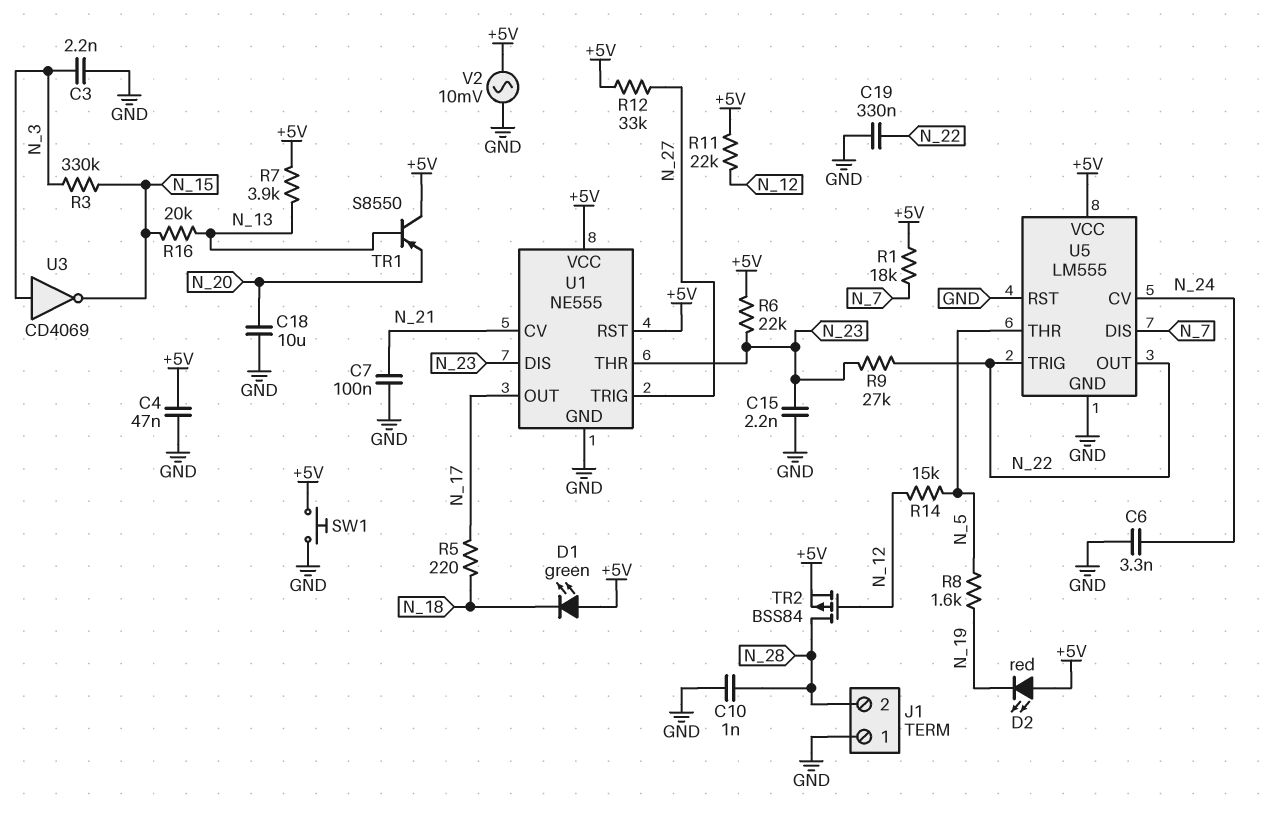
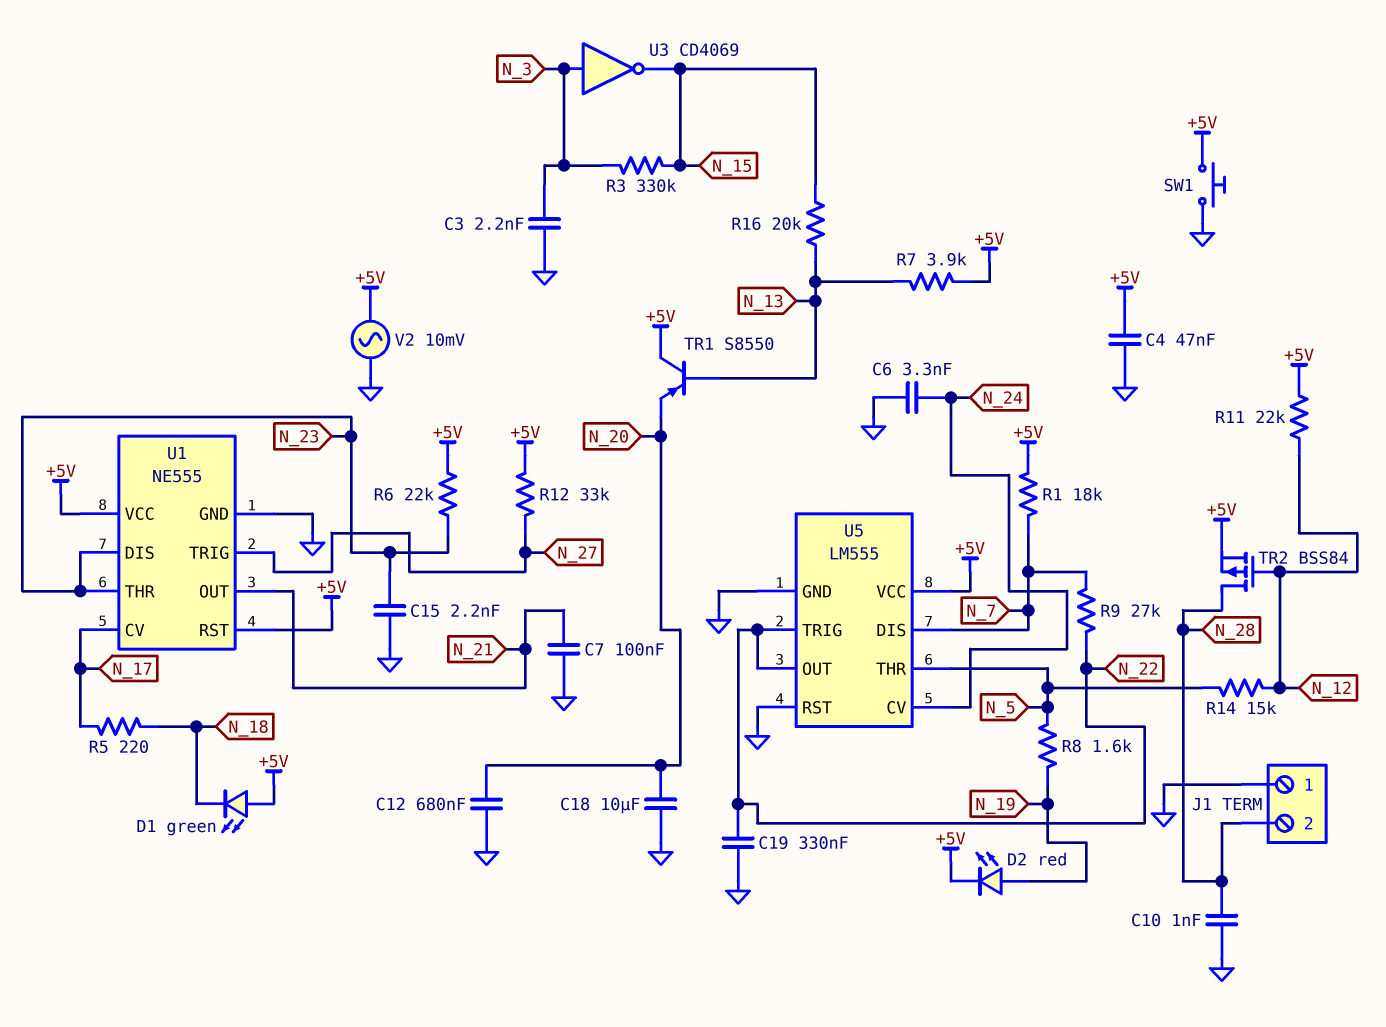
C12: none -> 680nF (GND, N_20)
D2: LED red (A +5V, K N_19) -> LED red (A N_19, K +5V)
R9: 27k (N_22, N_23) -> 27k (N_7, N_22)
U1 pin CV: N_21 -> N_17
U1 pin OUT: N_17 -> N_21

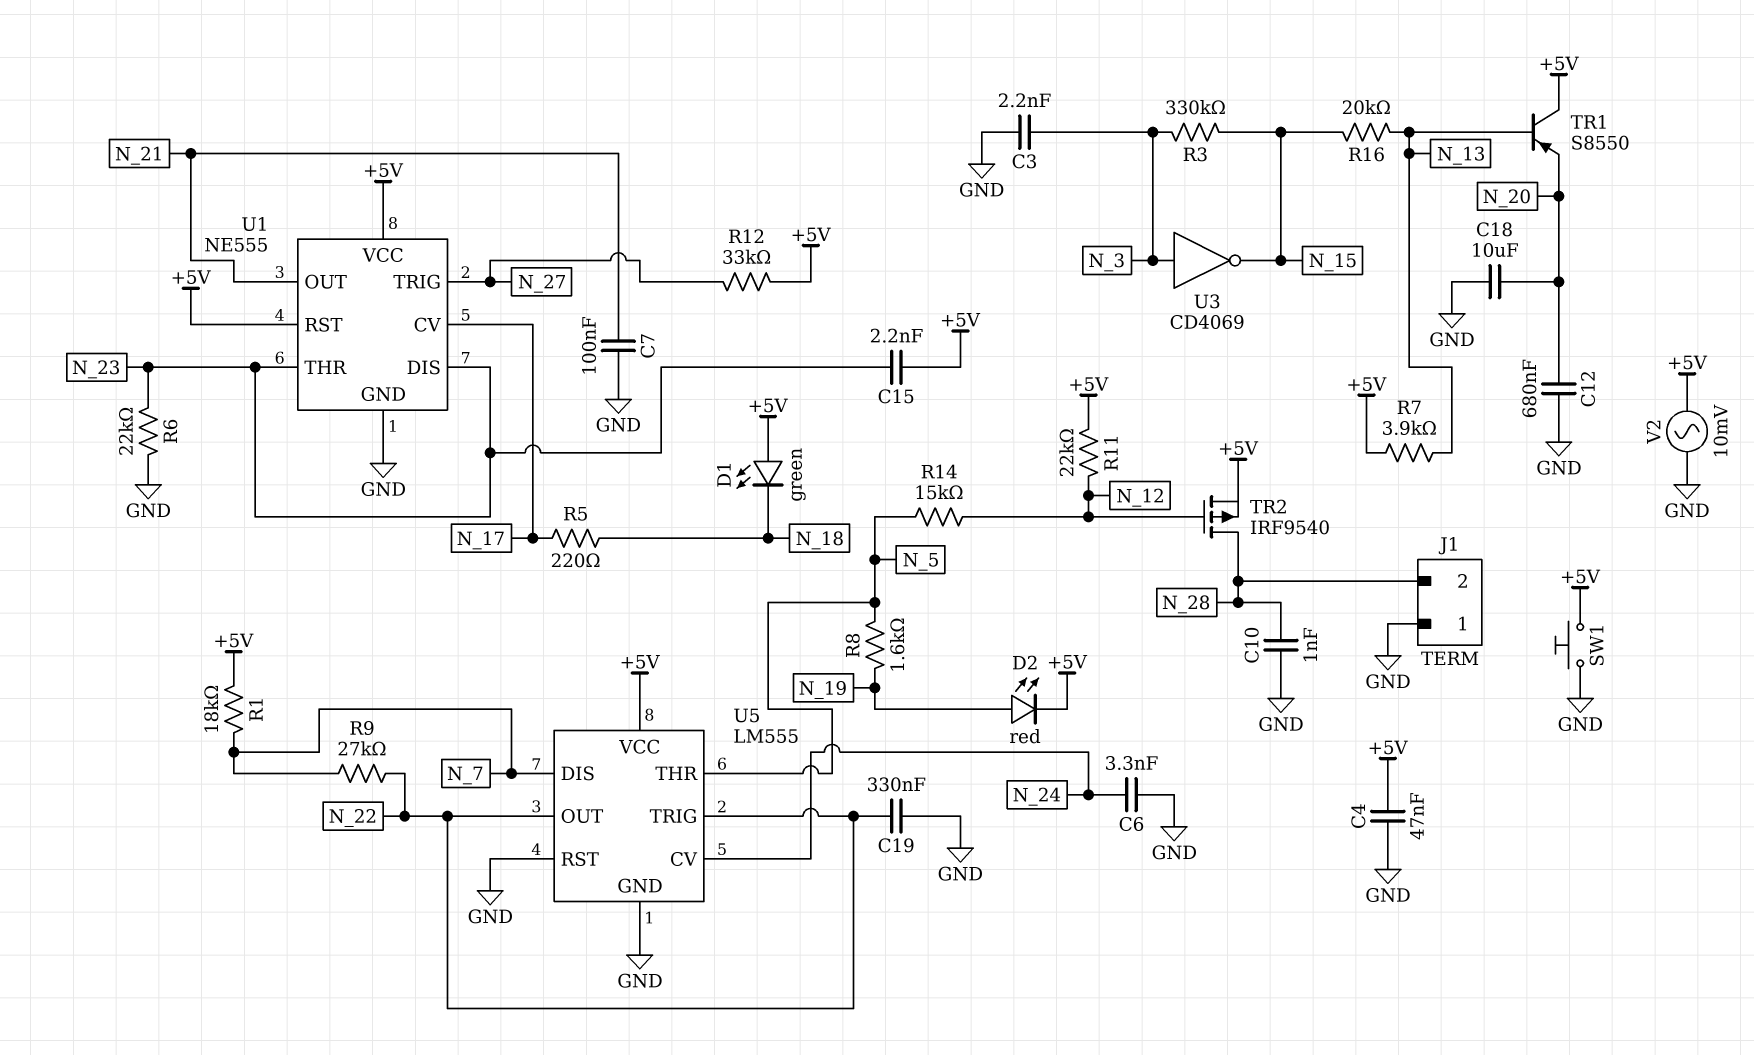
C15: 2.2nF (GND, N_23) -> 2.2nF (+5V, N_23)
R6: 22k (+5V, N_23) -> 22k (GND, N_23)
TR2: PMOS BSS84 (G N_12, D N_28, S +5V) -> PMOS IRF9540 (G N_12, D N_28, S +5V)

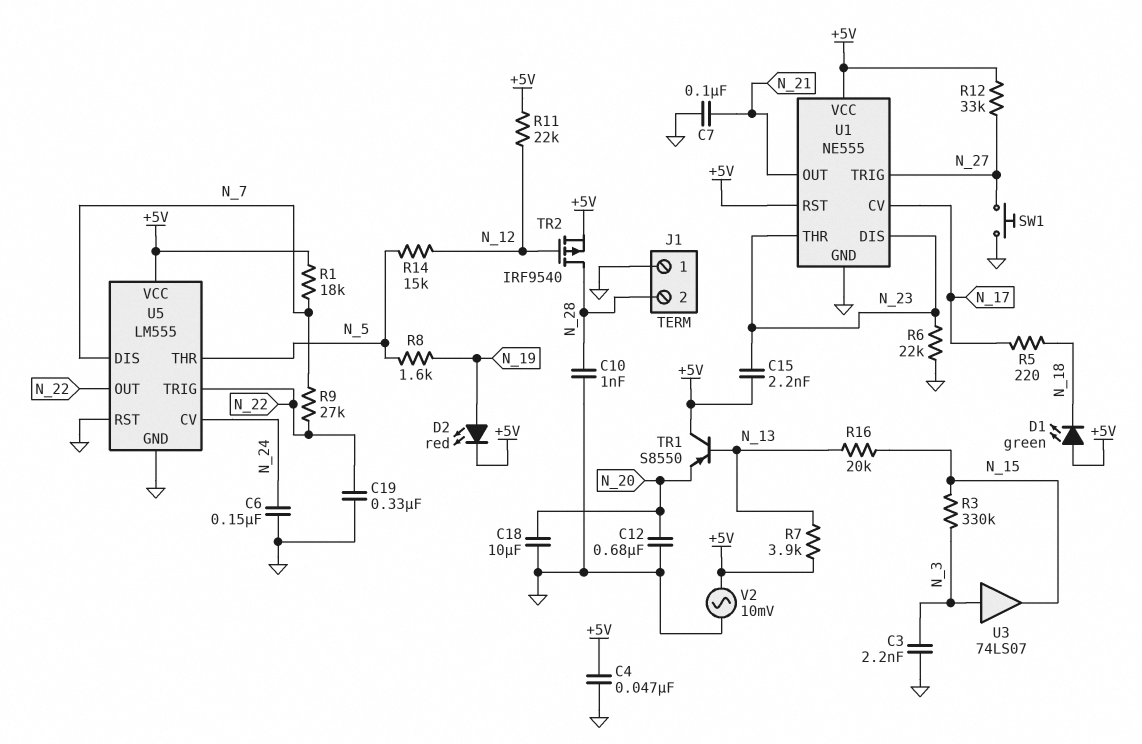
C6: 3.3nF (GND, N_24) -> 150nF (GND, N_24)
SW1: button (+5V, GND) -> button (GND, N_27)
U3: NOT CD4069 (in N_3, out N_15) -> buffer 74LS07 (in N_3, out N_15)

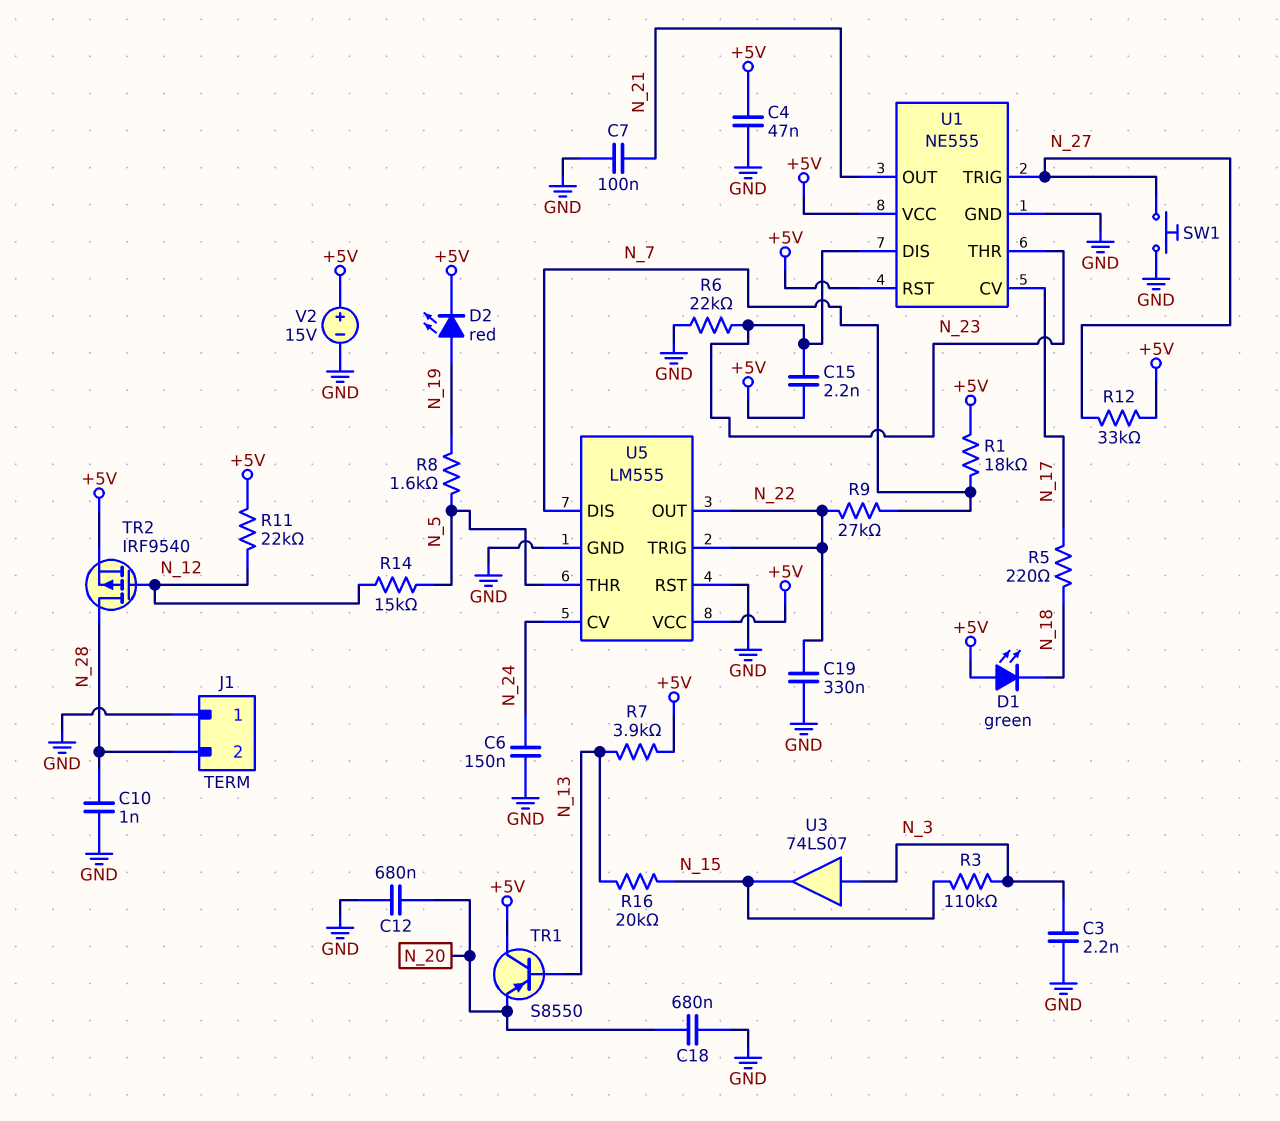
C18: 10uF (GND, N_20) -> 680nF (GND, N_20)
R3: 330k (N_3, N_15) -> 110k (N_3, N_15)
V2: AC 10mV (+5V, GND) -> 15V (plus +5V, minus GND)

